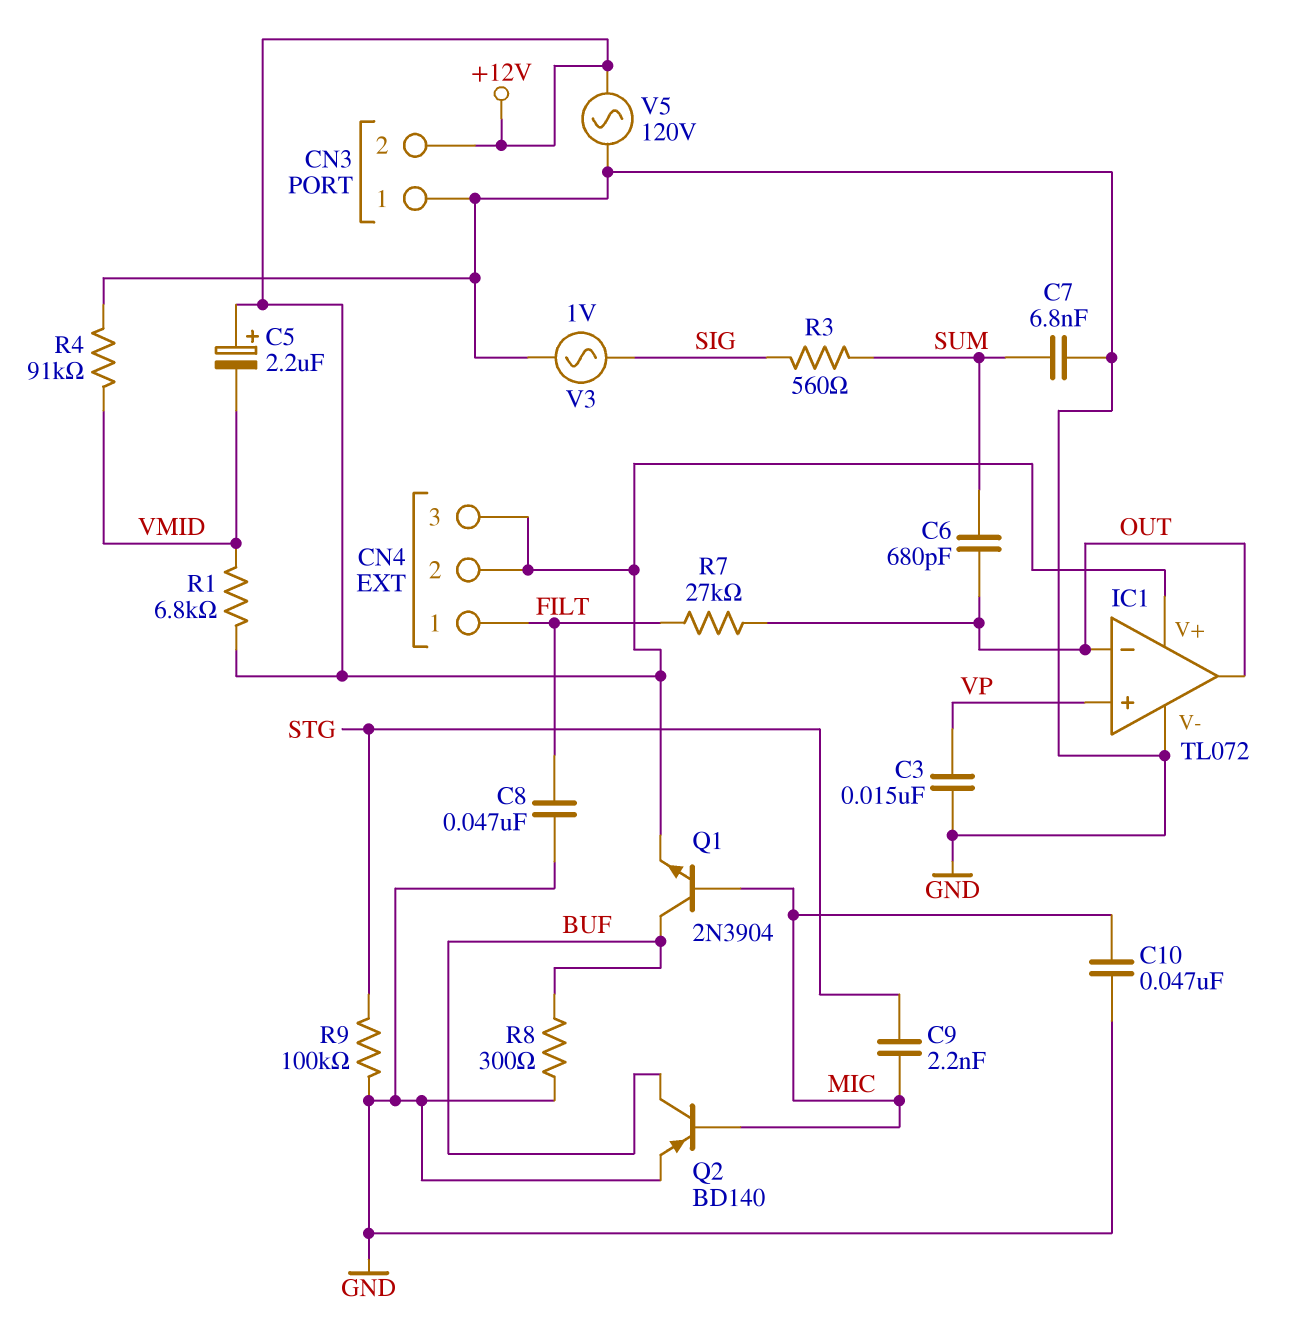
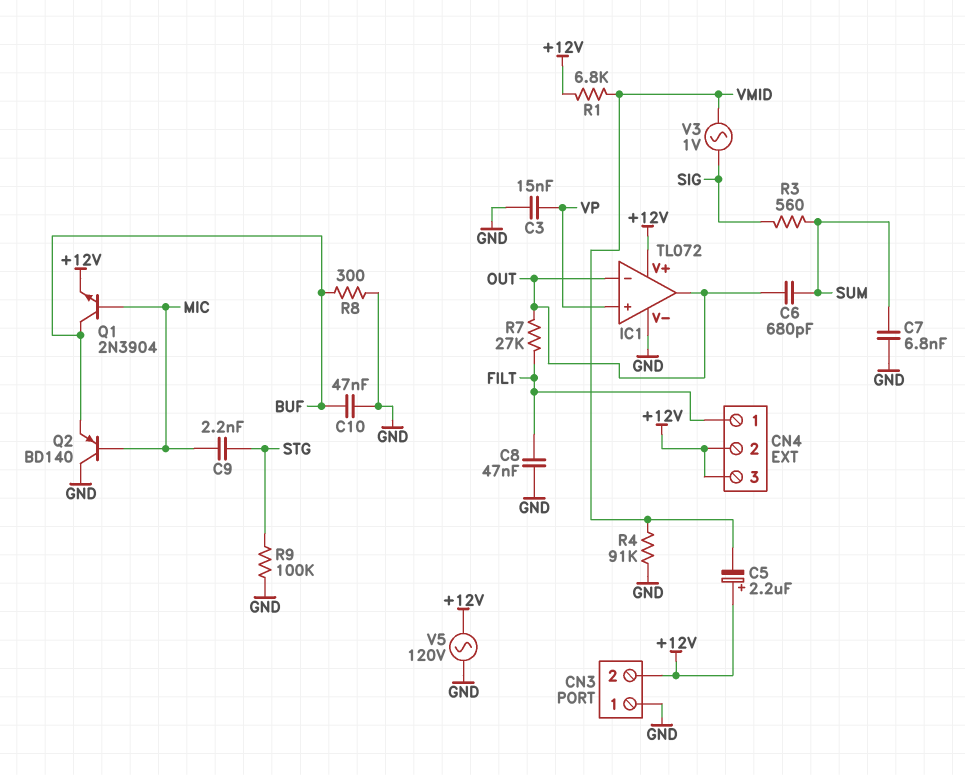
C10: 47nF (GND, MIC) -> 47nF (BUF, GND)
Q2: PNP BD140 (B MIC, C BUF, E GND) -> PNP BD140 (B MIC, C GND, E BUF)
V3: AC 1V (GND, SIG) -> AC 1V (SIG, VMID)

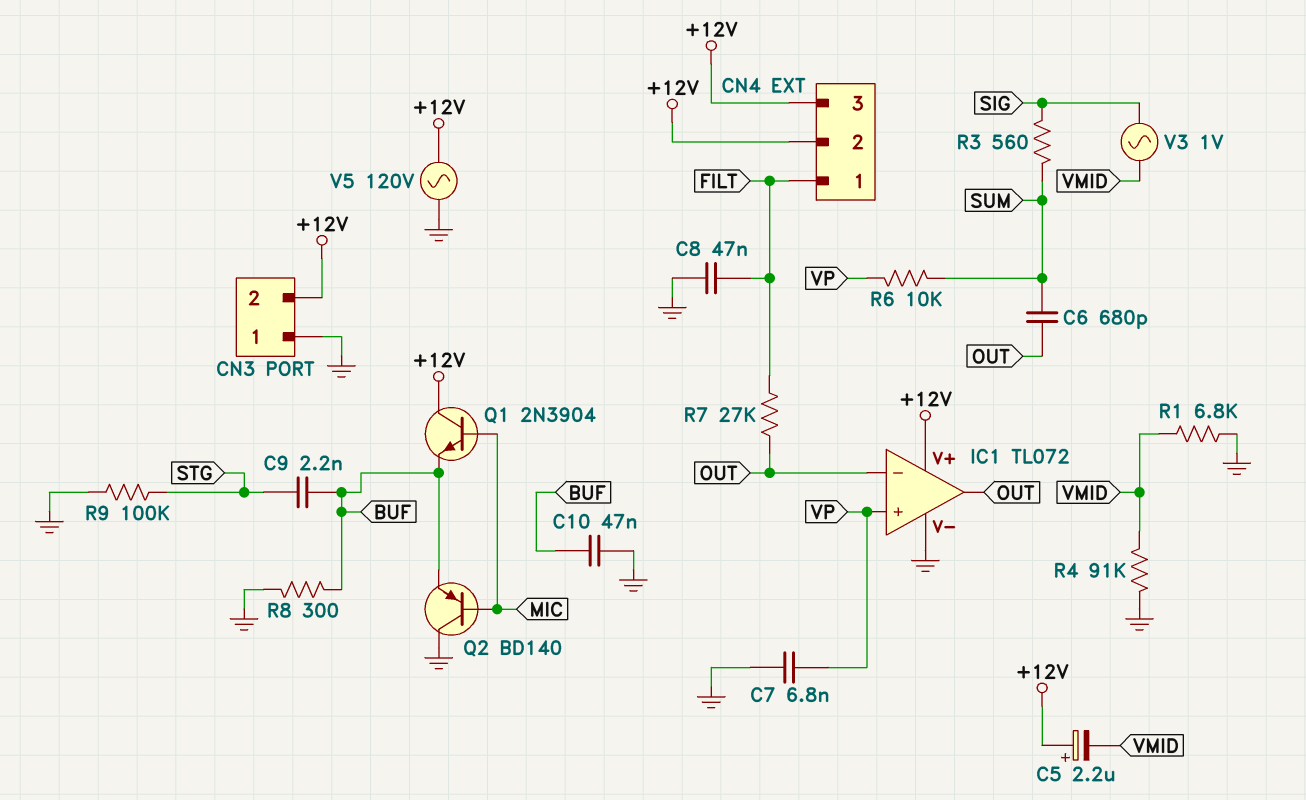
C3: 15nF (GND, VP) -> none
C7: 6.8nF (GND, SUM) -> 6.8nF (GND, VP)
C9: 2.2nF (MIC, STG) -> 2.2nF (BUF, STG)
Q1: NPN 2N3904 (B MIC, C BUF, E +12V) -> NPN 2N3904 (B MIC, C +12V, E BUF)
R1: 6.8k (+12V, VMID) -> 6.8k (GND, VMID)
R6: none -> 10k (SUM, VP)

